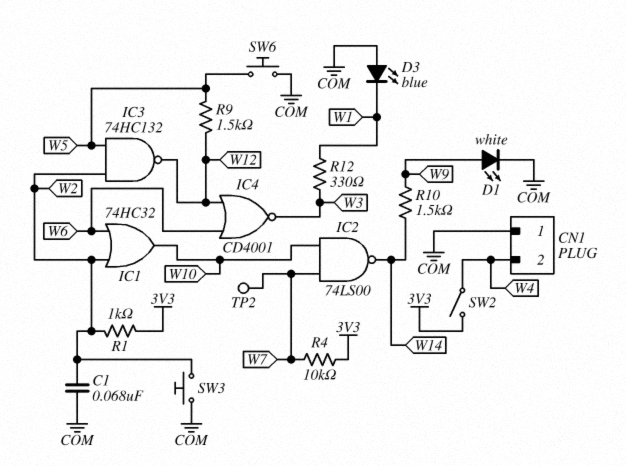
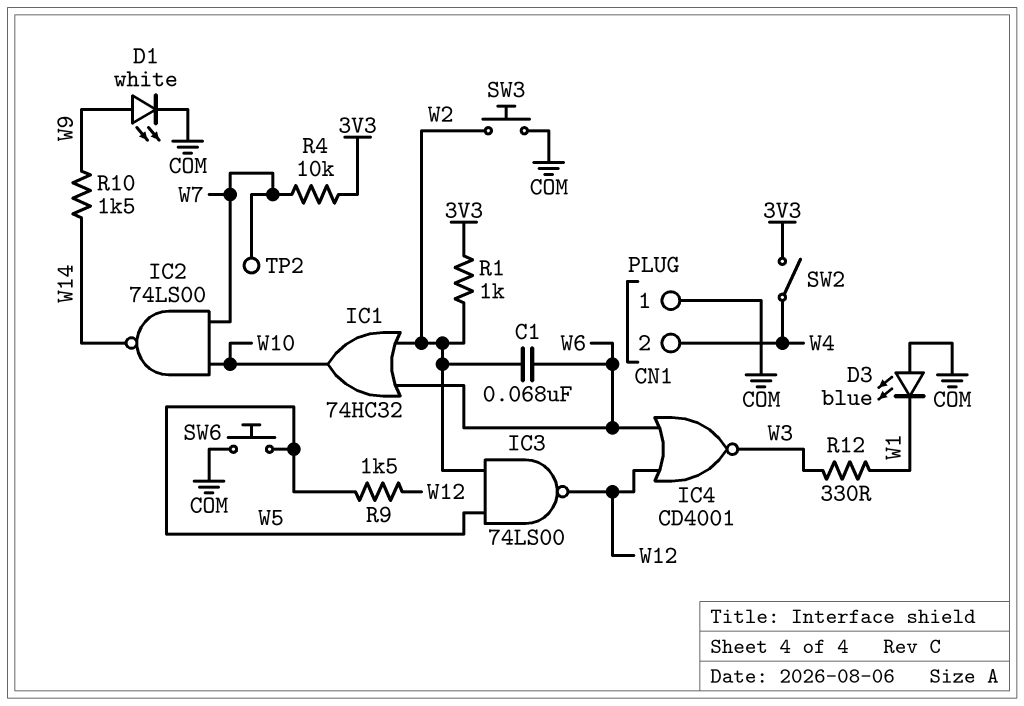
C1: 68nF (COM, W2) -> 68nF (W2, W6)
IC3: NAND 74HC132 (in W2, in W5, out W12) -> NAND 74LS00 (in W2, in W5, out W12)

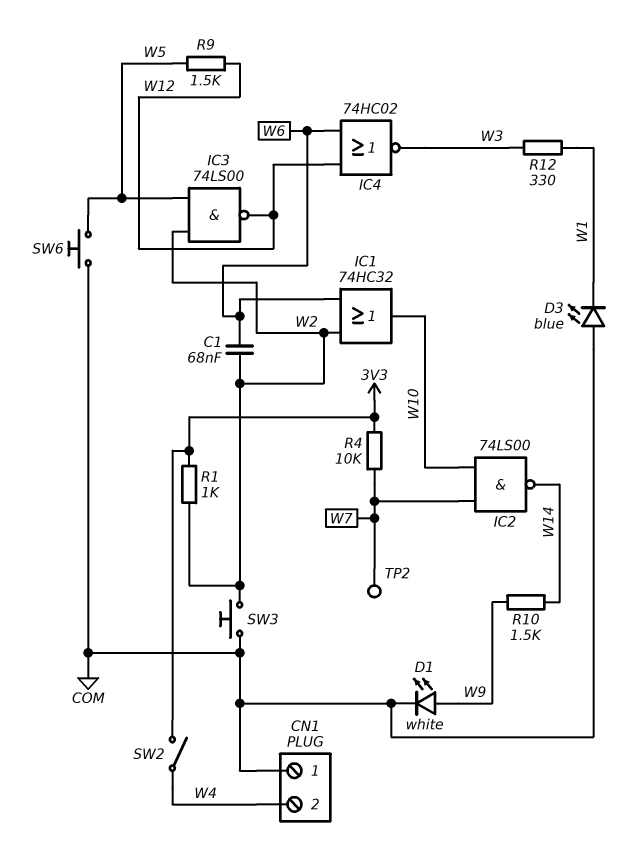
IC4: NOR CD4001 (in W6, in W12, out W3) -> NOR 74HC02 (in W6, in W12, out W3)

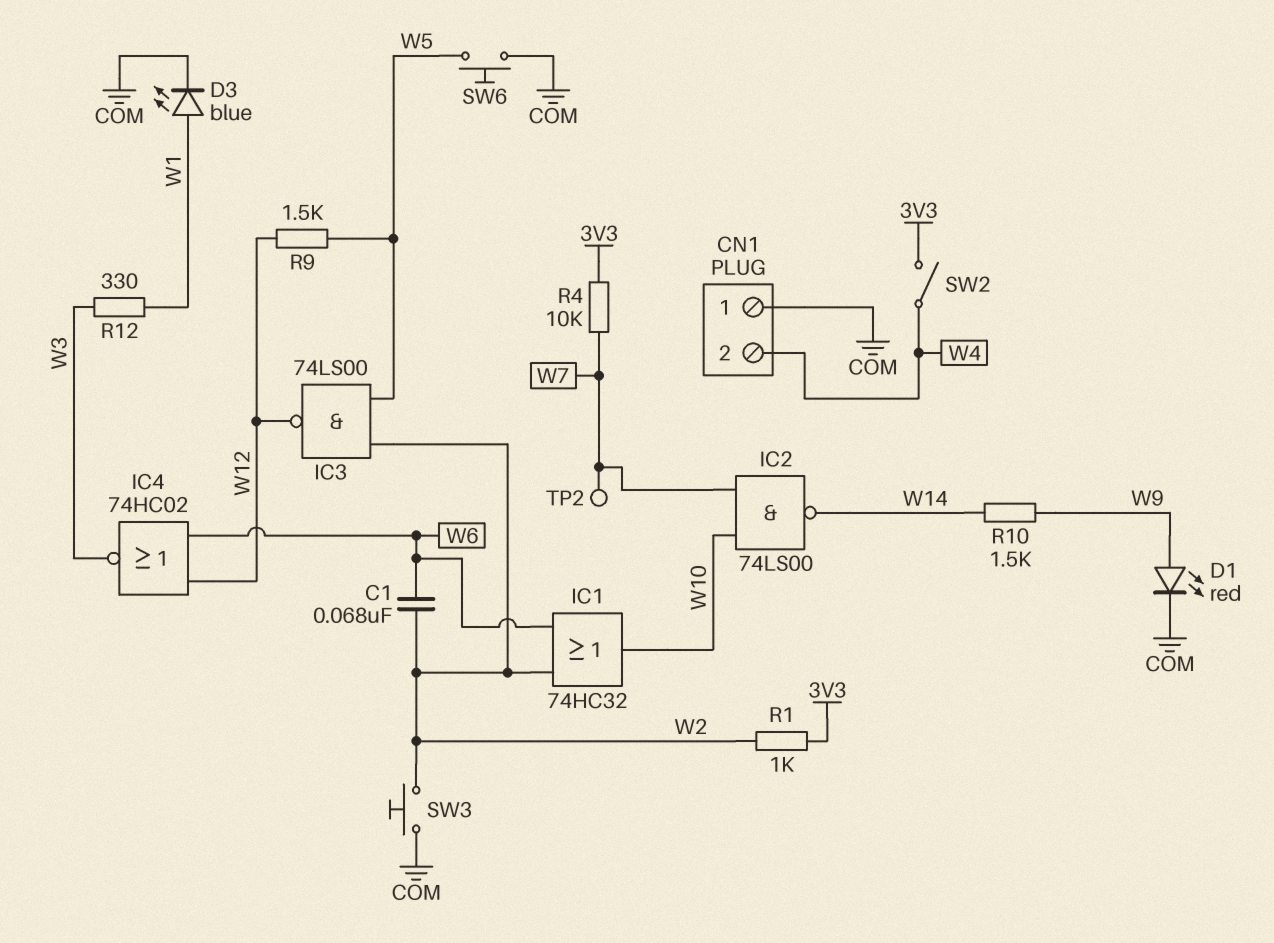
D1: LED white (A W9, K COM) -> LED red (A W9, K COM)
D3: LED blue (A COM, K W1) -> LED blue (A W1, K COM)

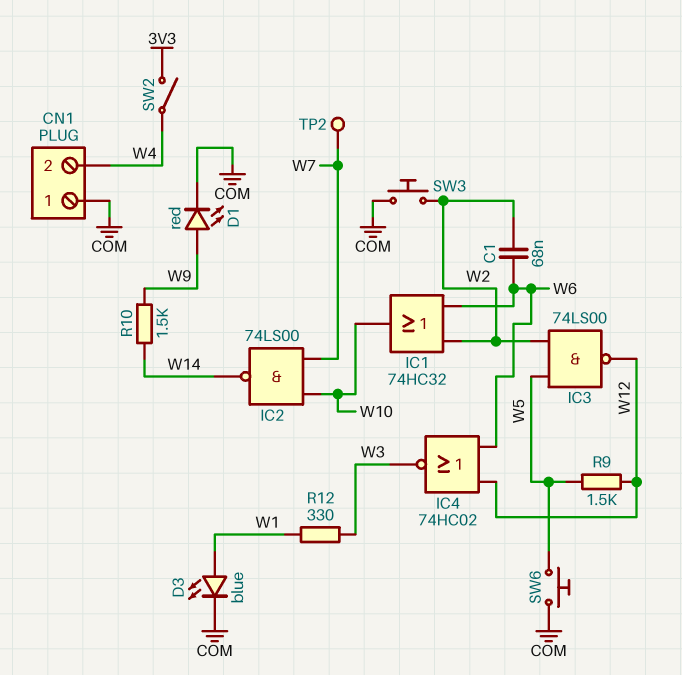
R1: 1k (3V3, W2) -> none
R4: 10k (3V3, W7) -> none

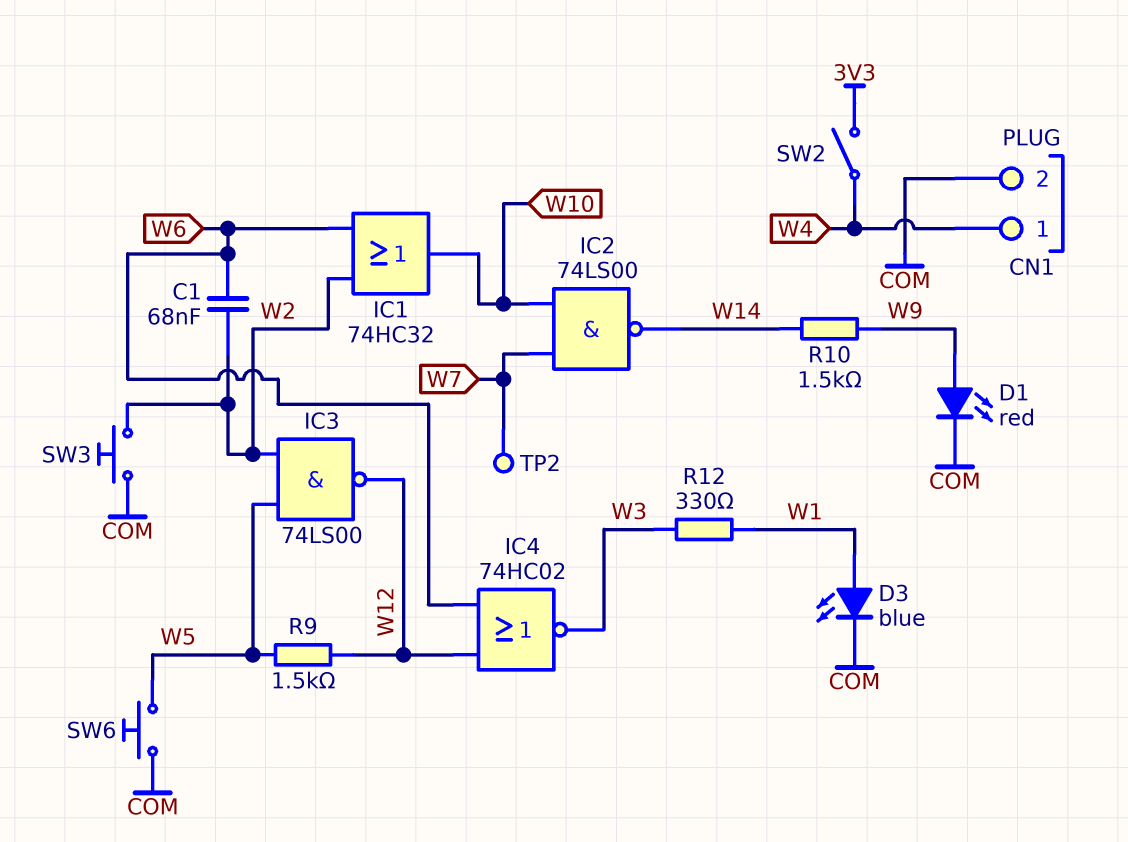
CN1 pin 1: COM -> W4
CN1 pin 2: W4 -> COM

